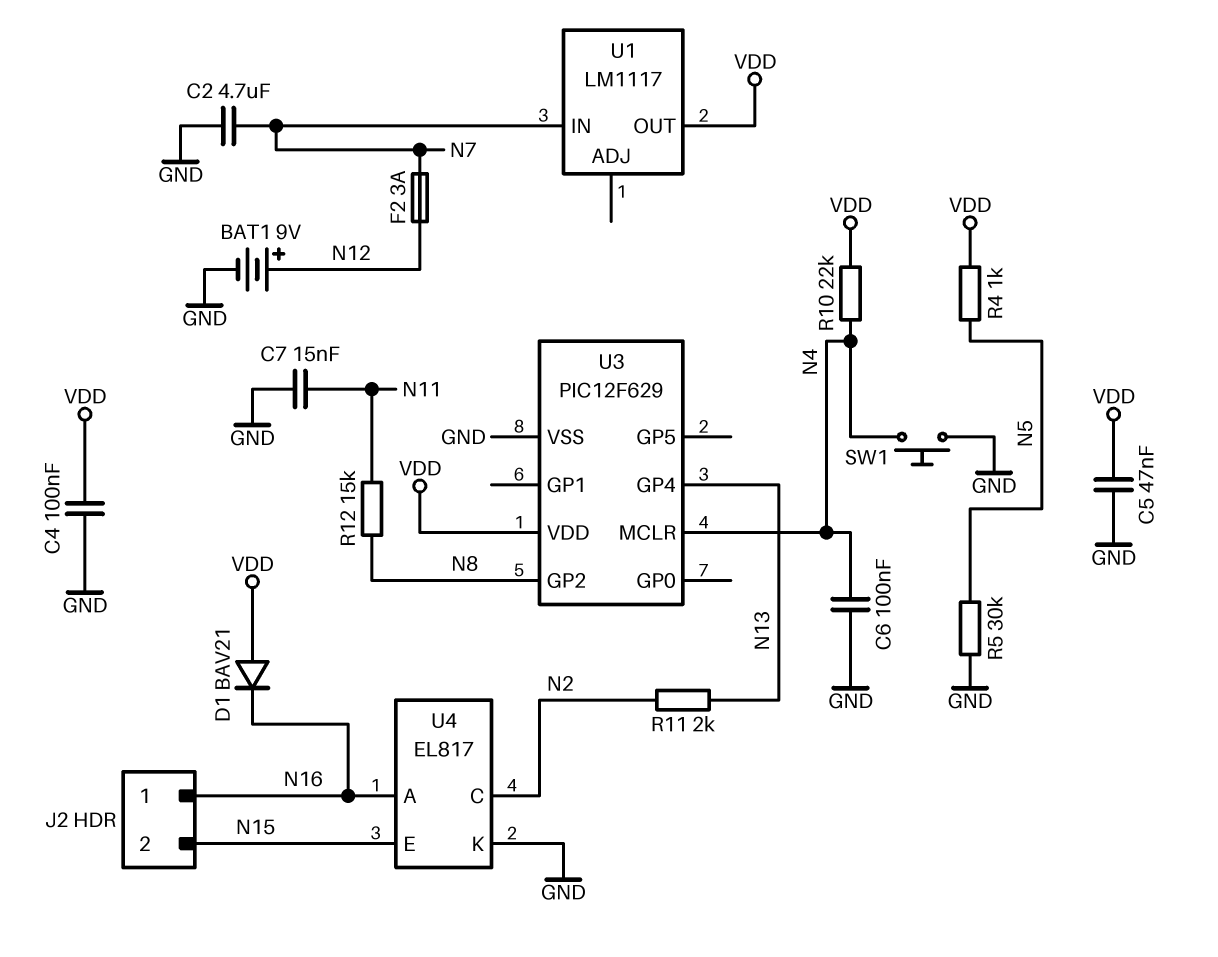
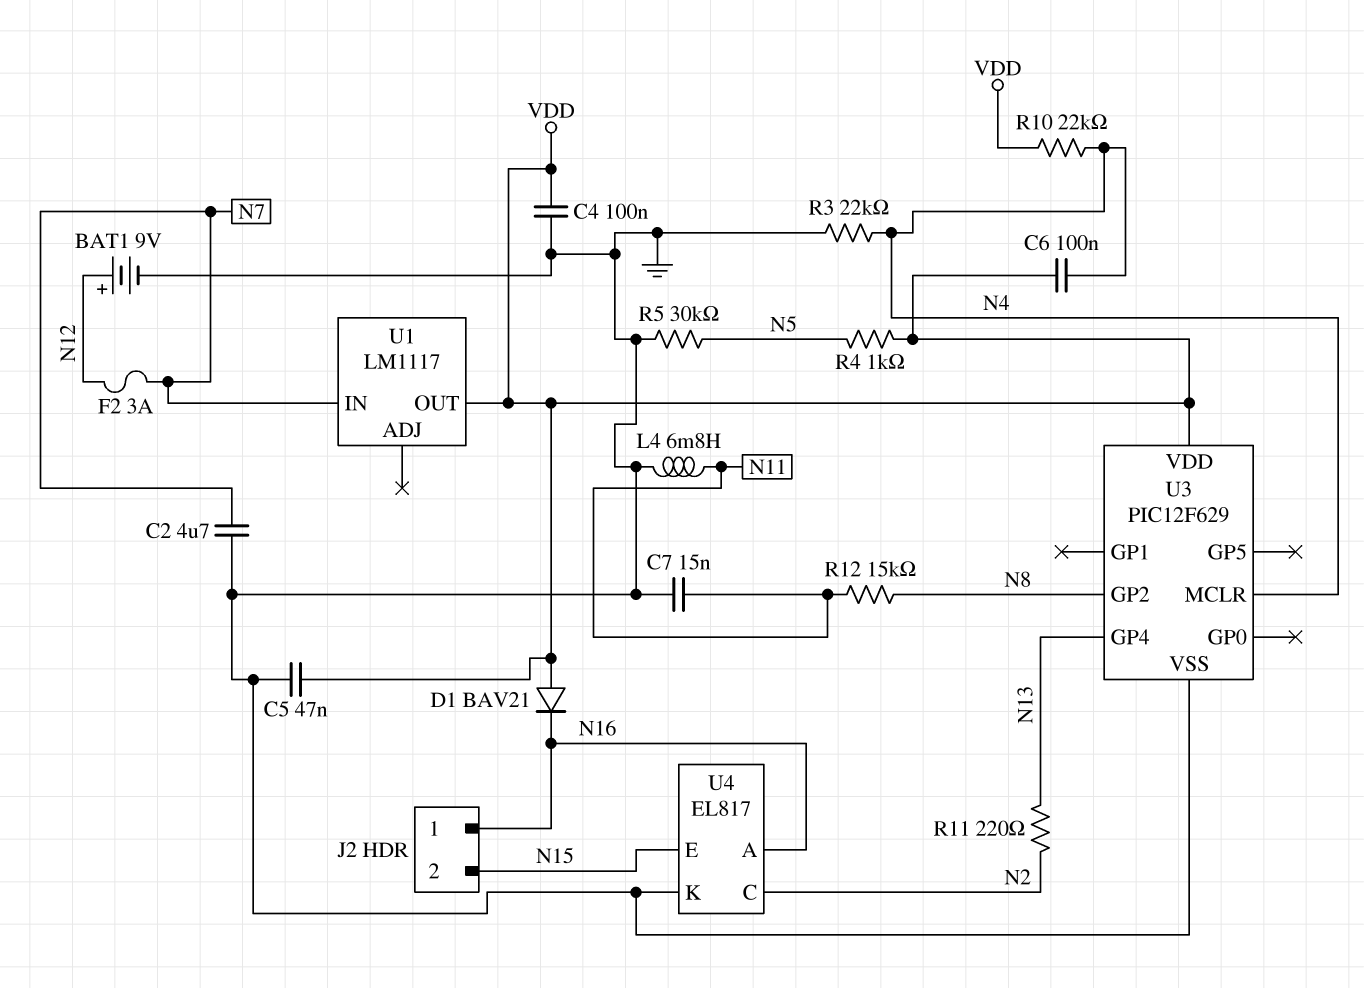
C6: 100nF (GND, N4) -> 100nF (N4, VDD)
L4: none -> 6.8mH (GND, N11)
R3: none -> 22k (GND, N4)
R11: 2k (N2, N13) -> 220 (N2, N13)
SW1: button (GND, N4) -> none

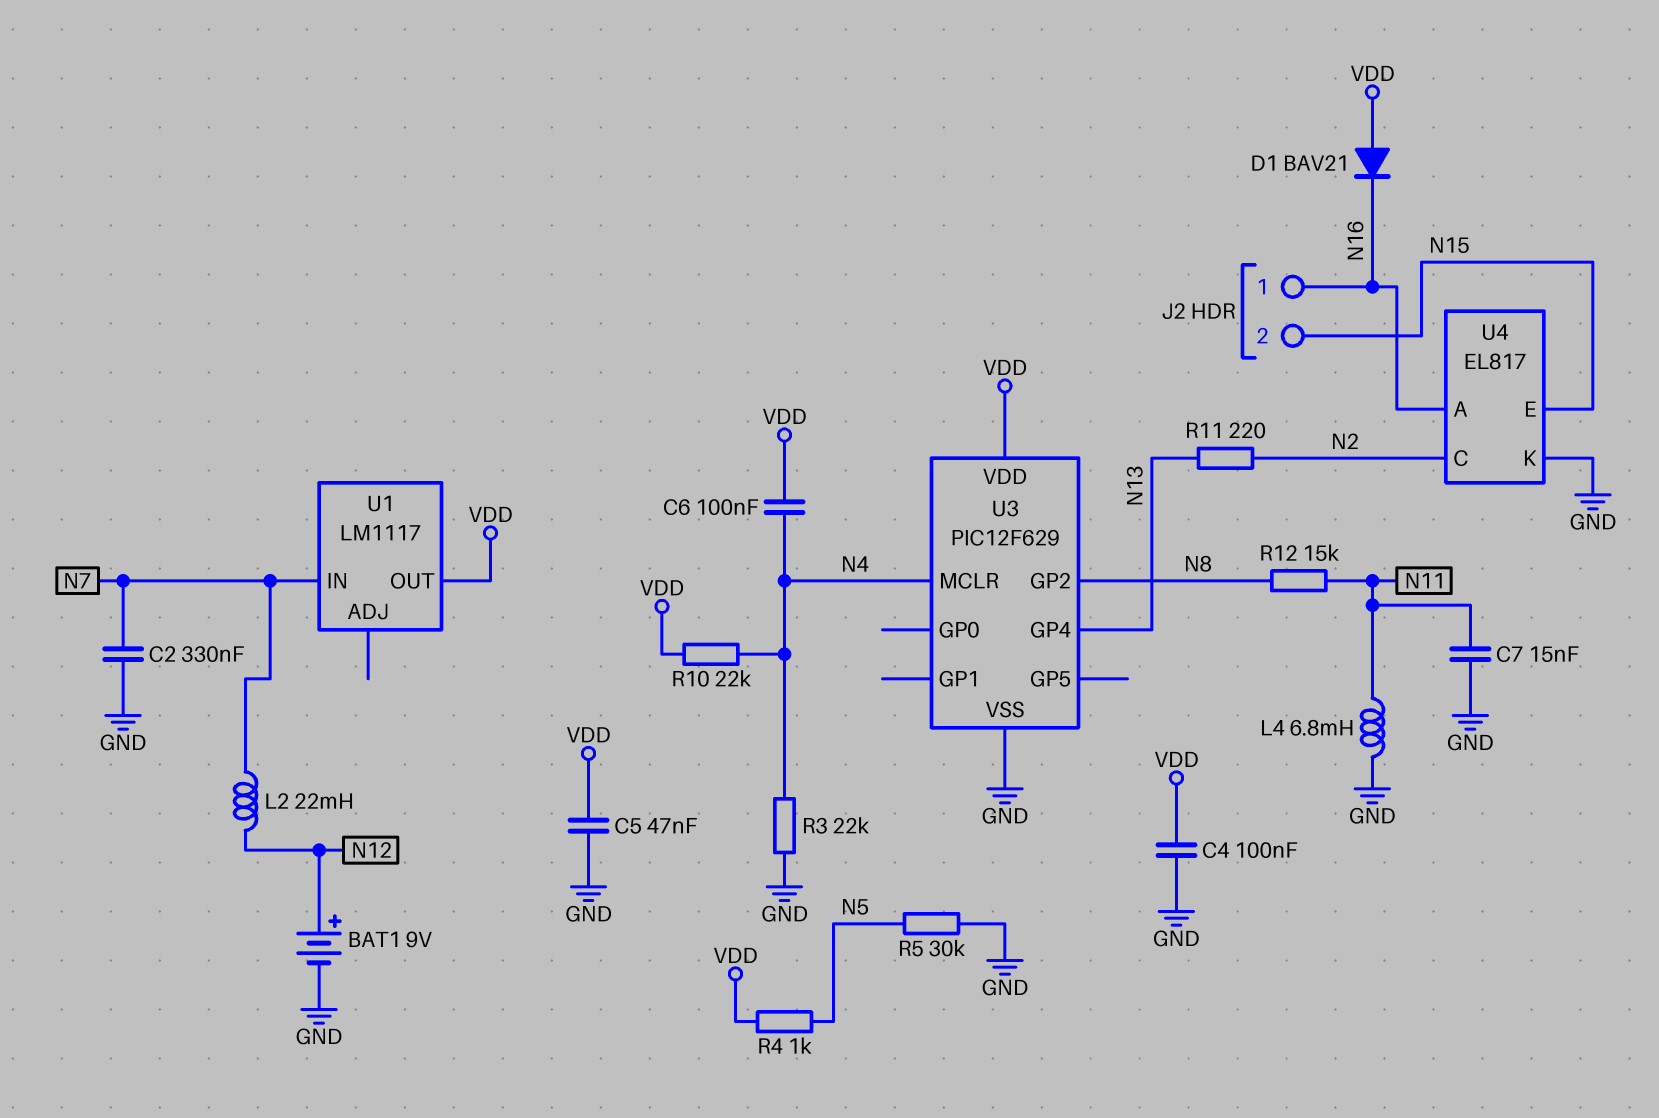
C2: 4.7uF (GND, N7) -> 330nF (GND, N7)
F2: 3A (N7, N12) -> none
L2: none -> 22mH (N7, N12)

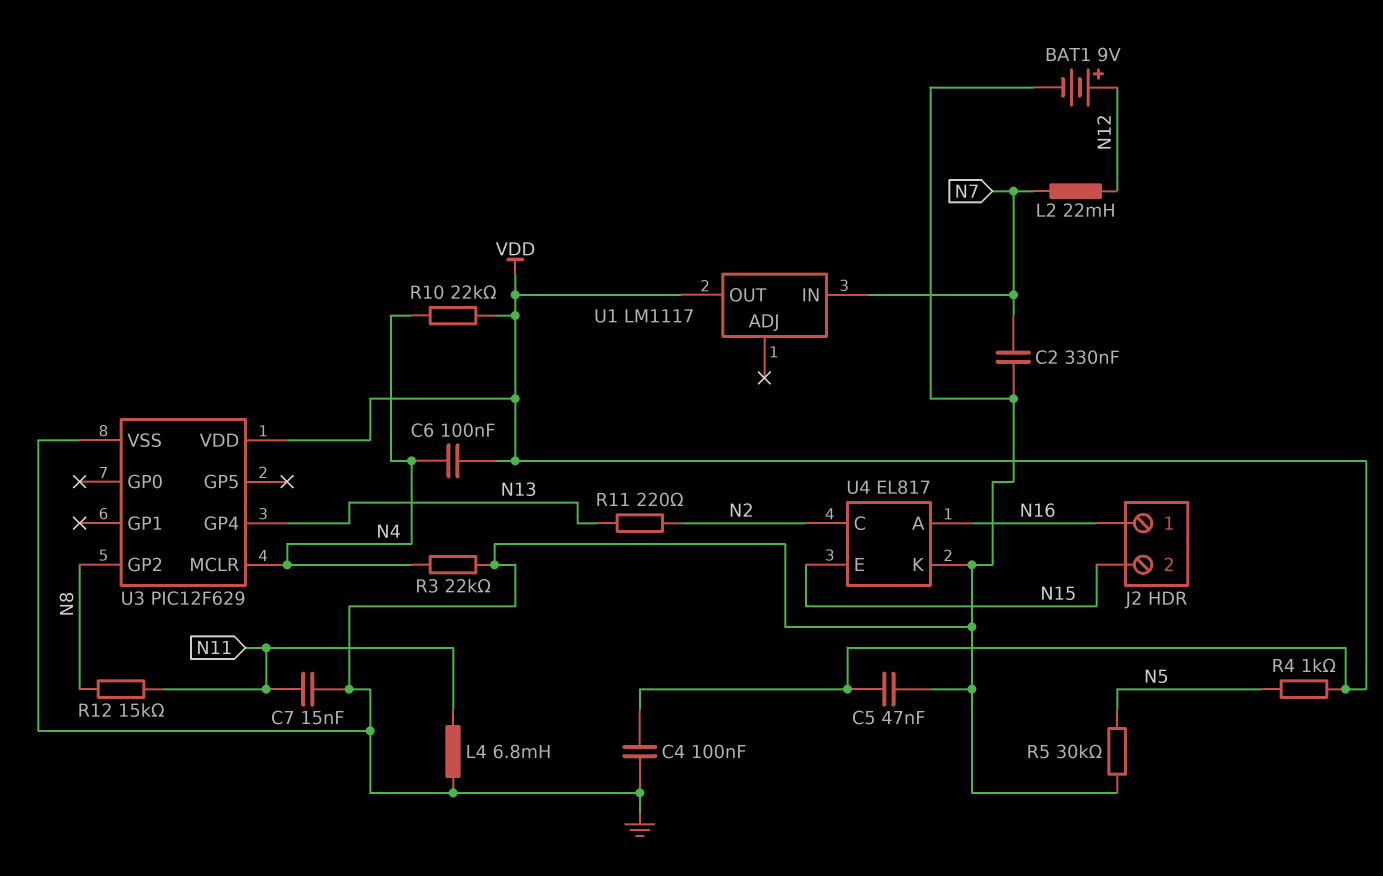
D1: diode BAV21 (A VDD, K N16) -> none

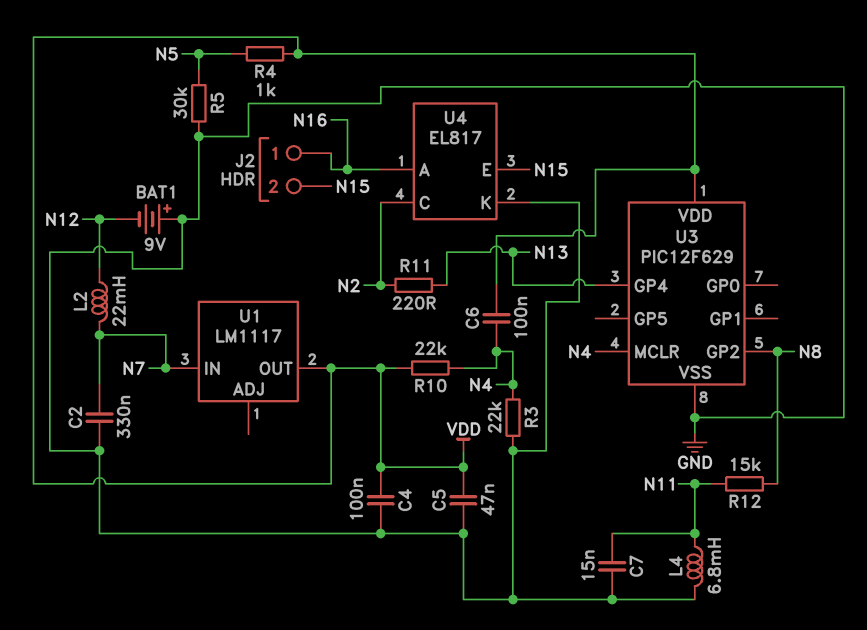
BAT1: 9V (plus N12, minus GND) -> 9V (plus GND, minus N12)

